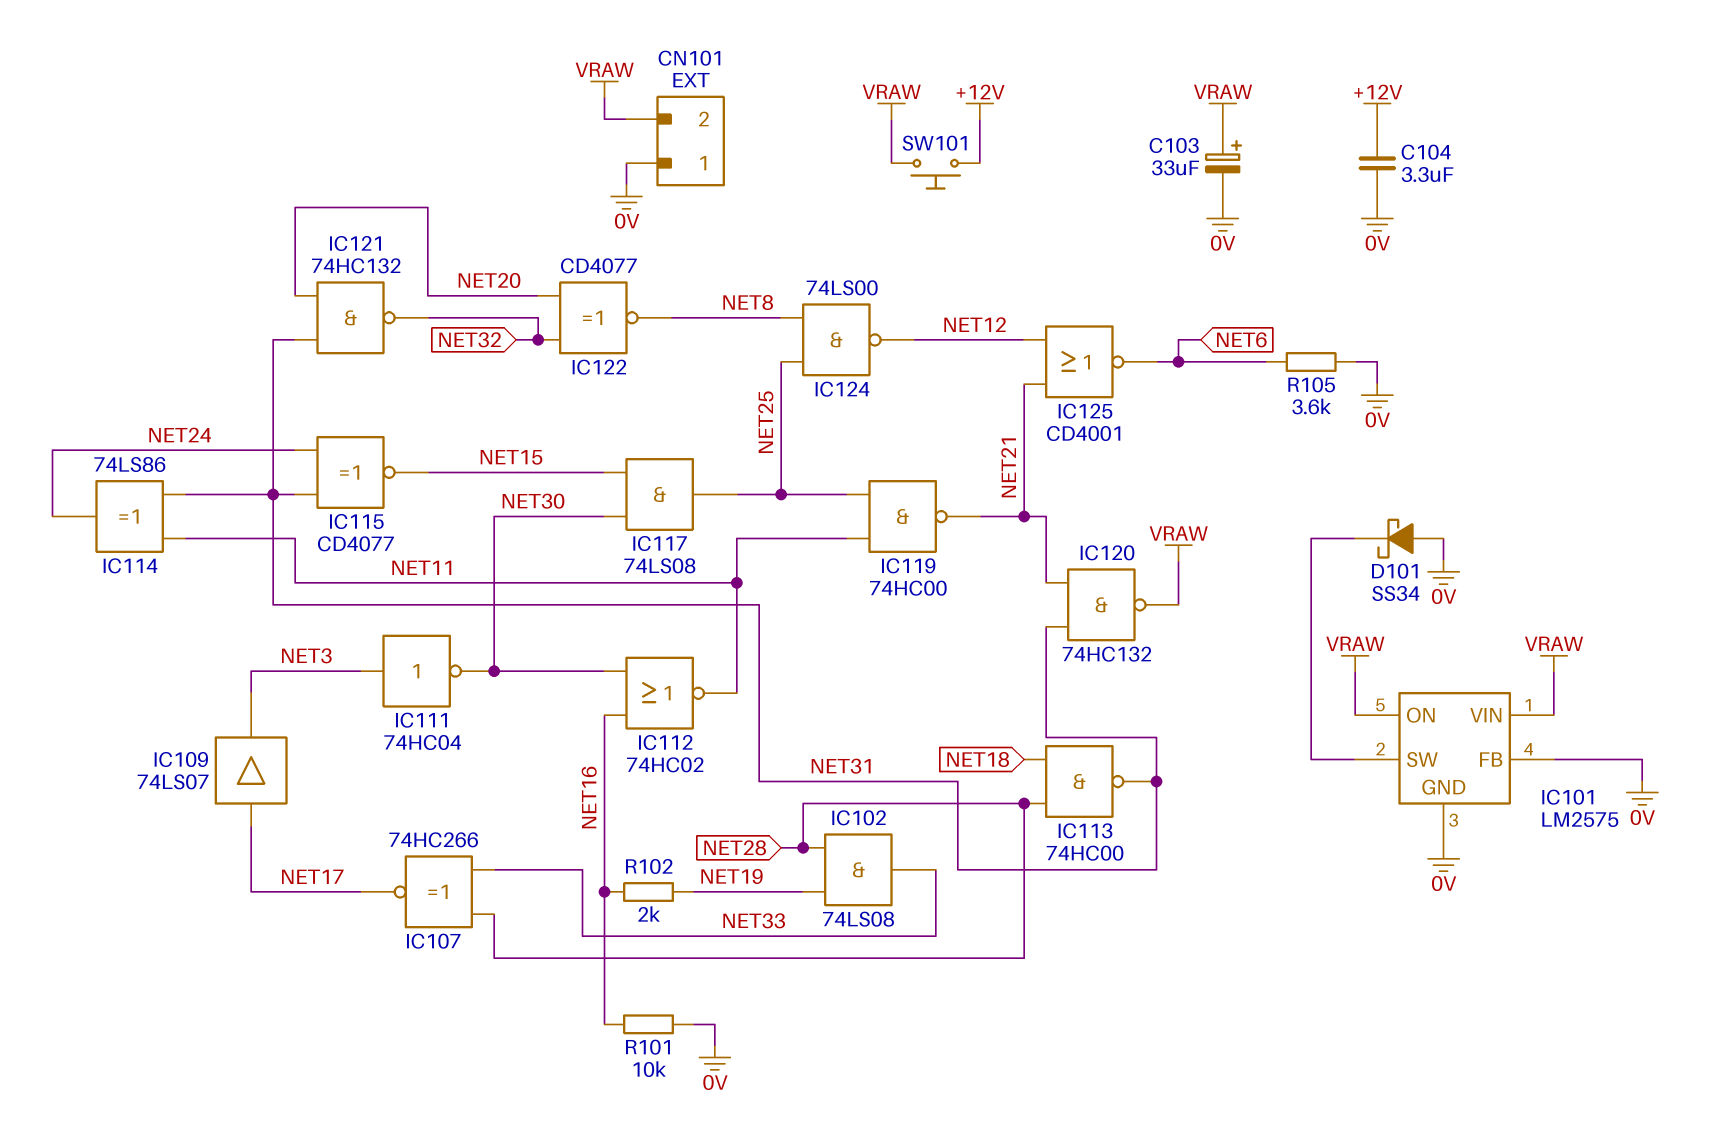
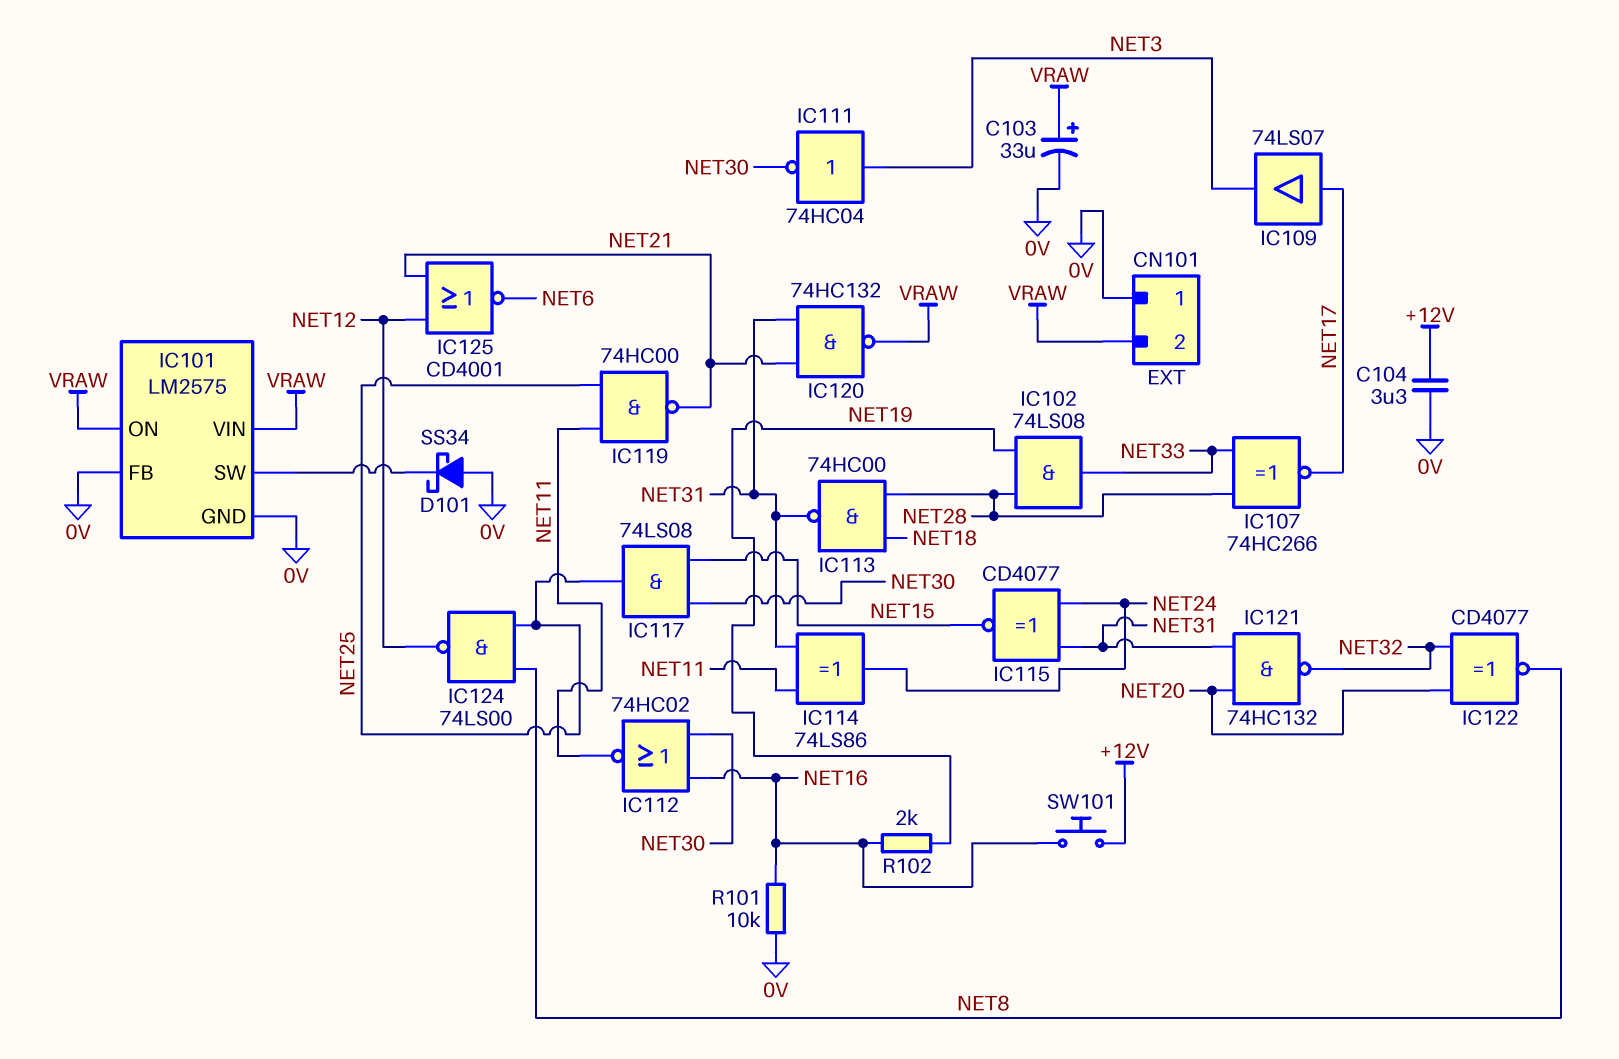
R105: 3.6k (0V, NET6) -> none
SW101: button (+12V, VRAW) -> button (+12V, NET16)

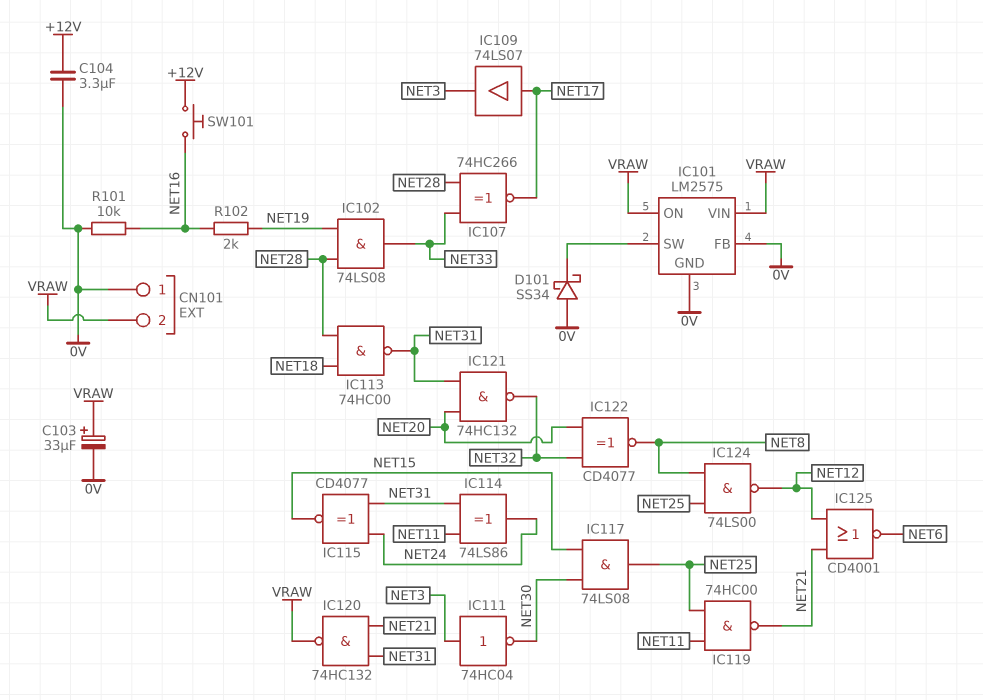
IC112: NOR 74HC02 (in NET16, in NET30, out NET11) -> none

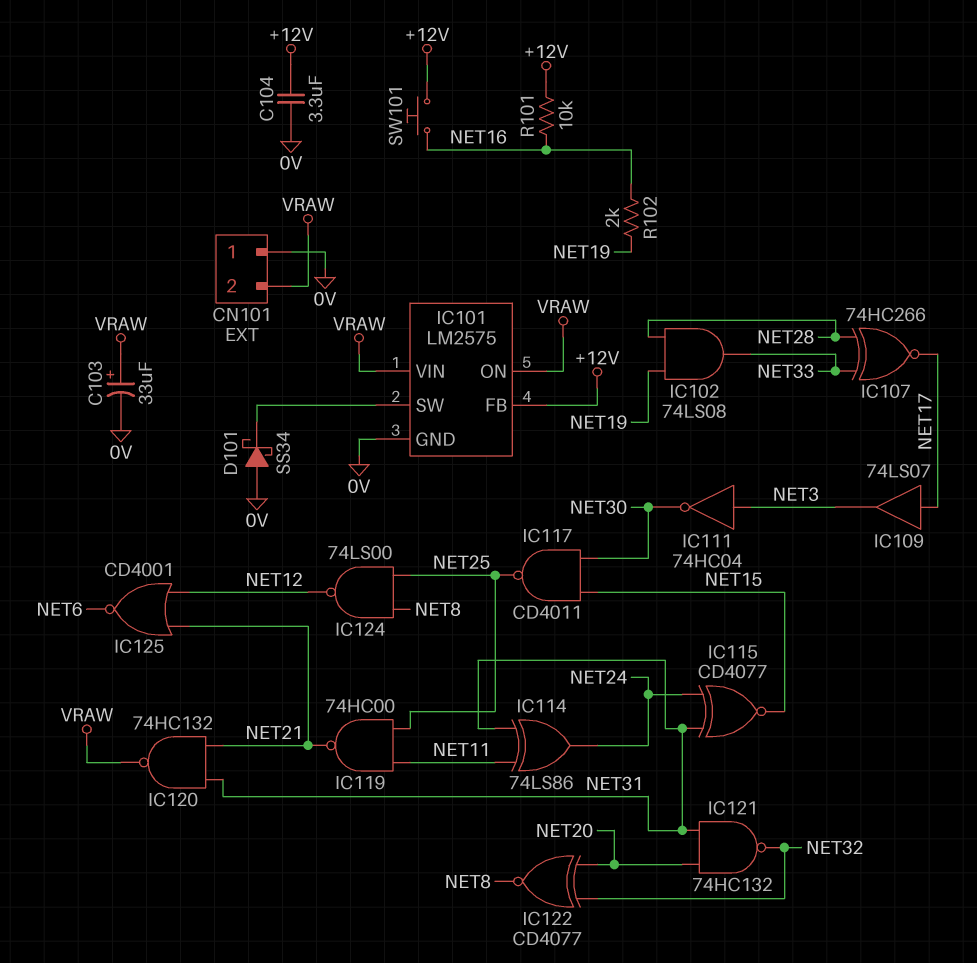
IC101 pin FB: 0V -> +12V
IC113: NAND 74HC00 (in NET18, in NET28, out NET31) -> none
IC117: AND 74LS08 (in NET15, in NET30, out NET25) -> NAND CD4011 (in NET15, in NET30, out NET25)
R101: 10k (0V, NET16) -> 10k (+12V, NET16)

